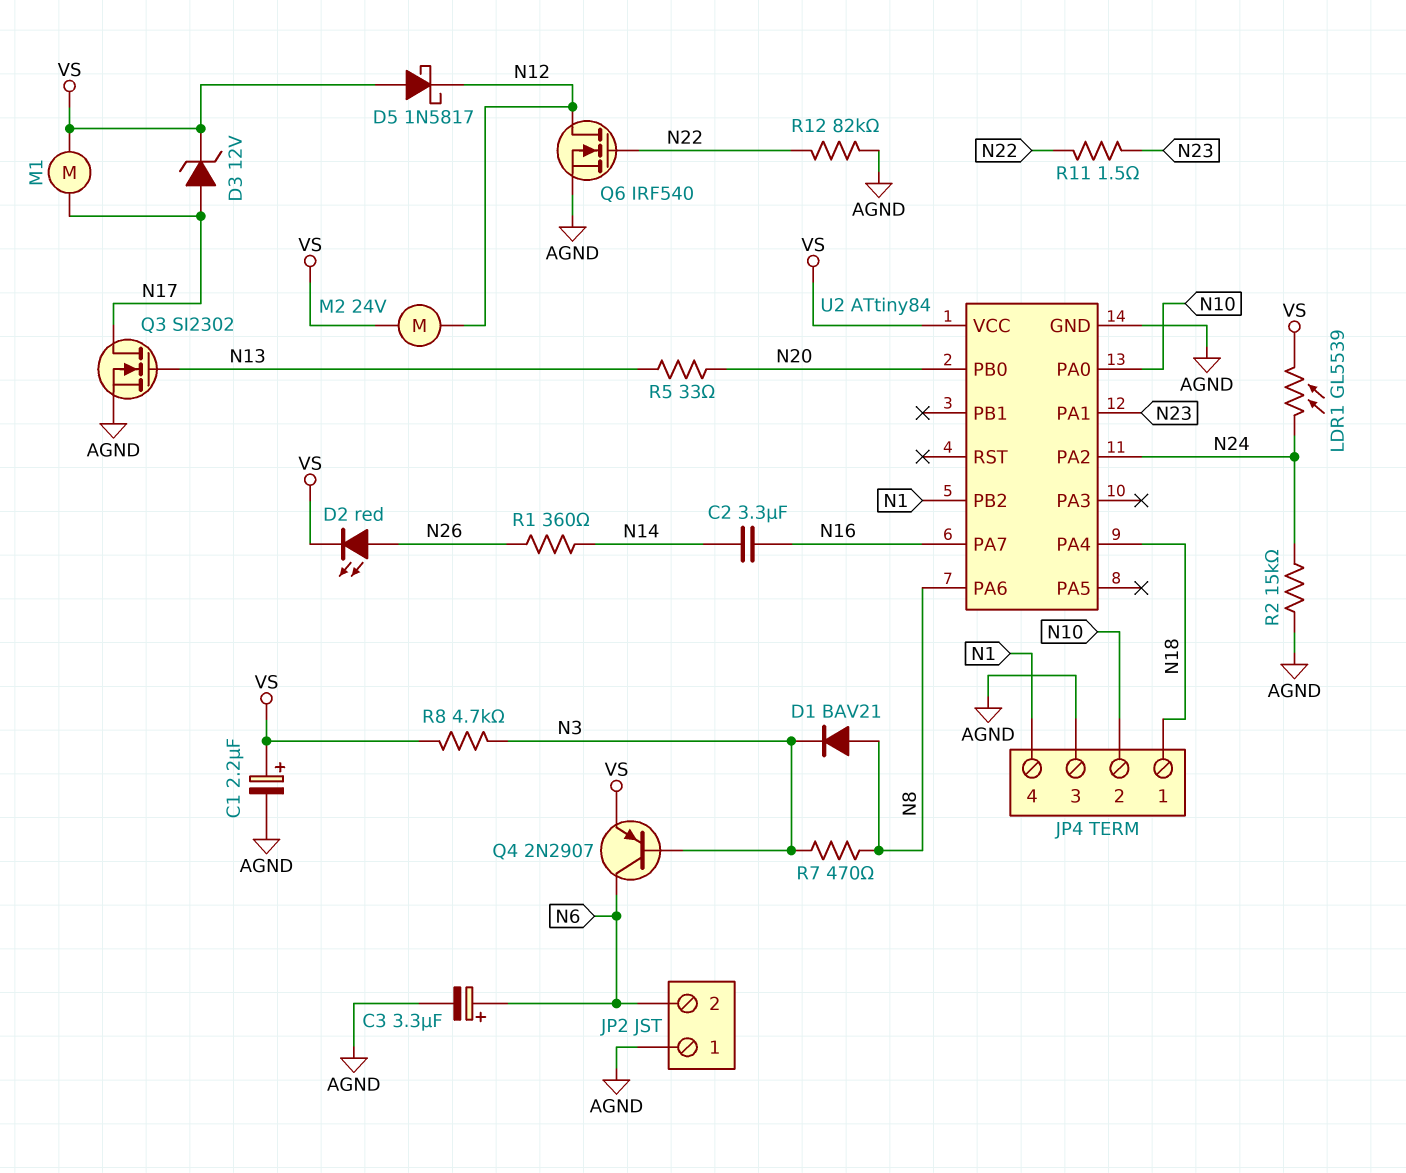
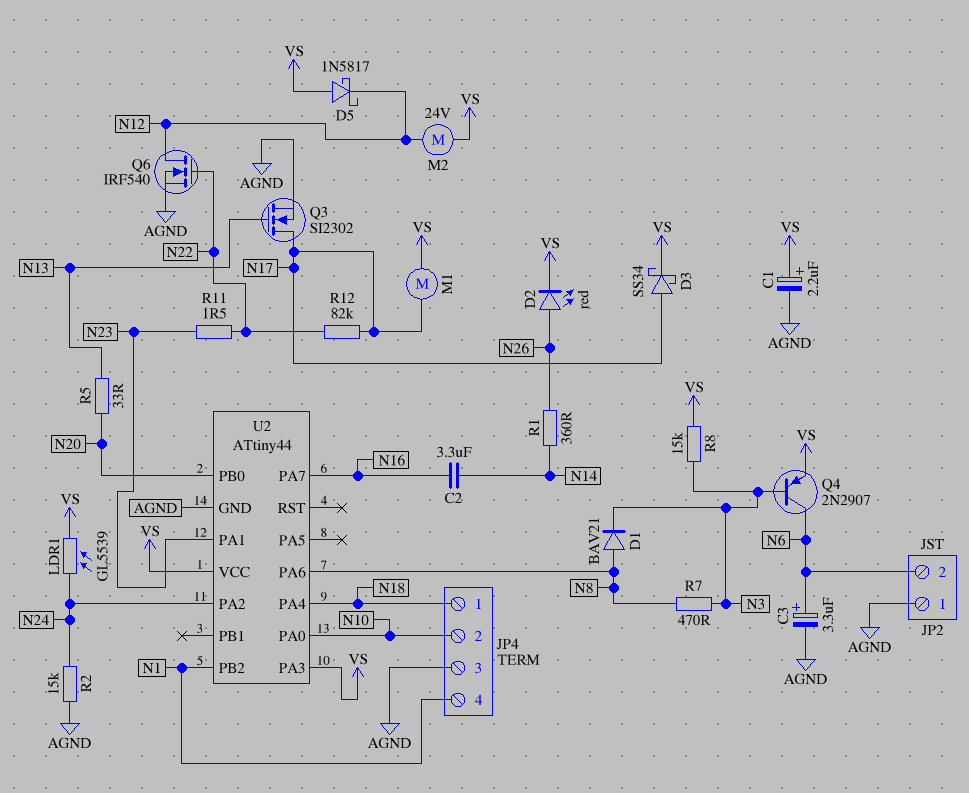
D3: zener 12V (A N17, K VS) -> schottky SS34 (A N17, K VS)
R8: 4.7k (N3, VS) -> 15k (N3, VS)
R12: 82k (AGND, N22) -> 82k (N17, N22)
U2: ATtiny84 -> ATtiny44
U2 pin PA3: none -> VS

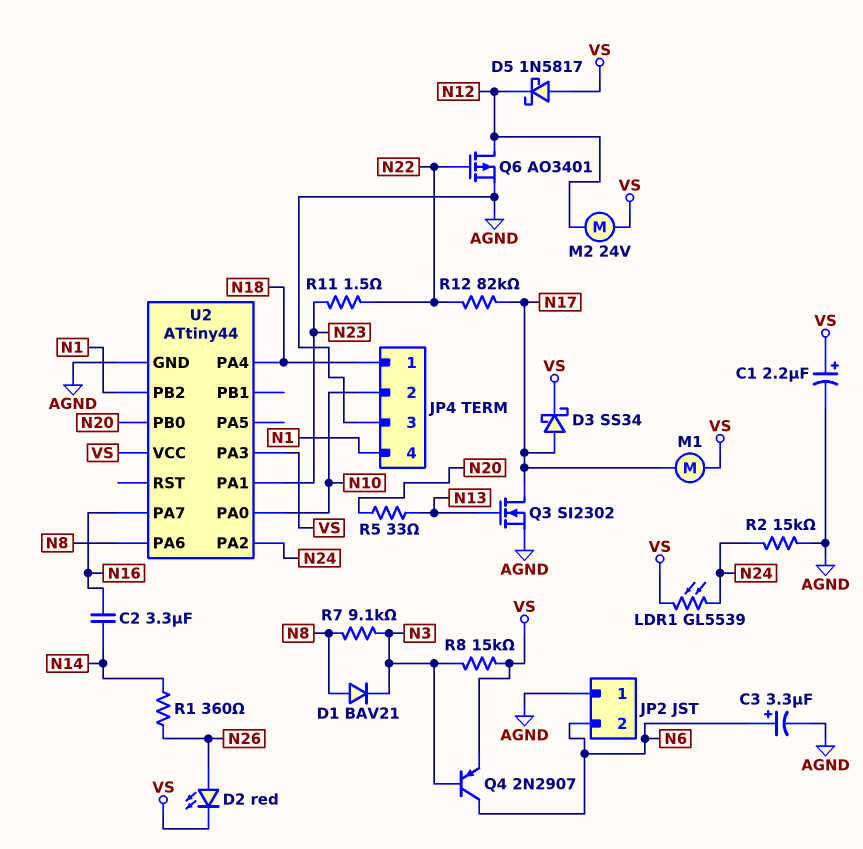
Q6: NMOS IRF540 (G N22, D N12, S AGND) -> PMOS AO3401 (G N22, D N12, S AGND)
R7: 470 (N3, N8) -> 9.1k (N3, N8)

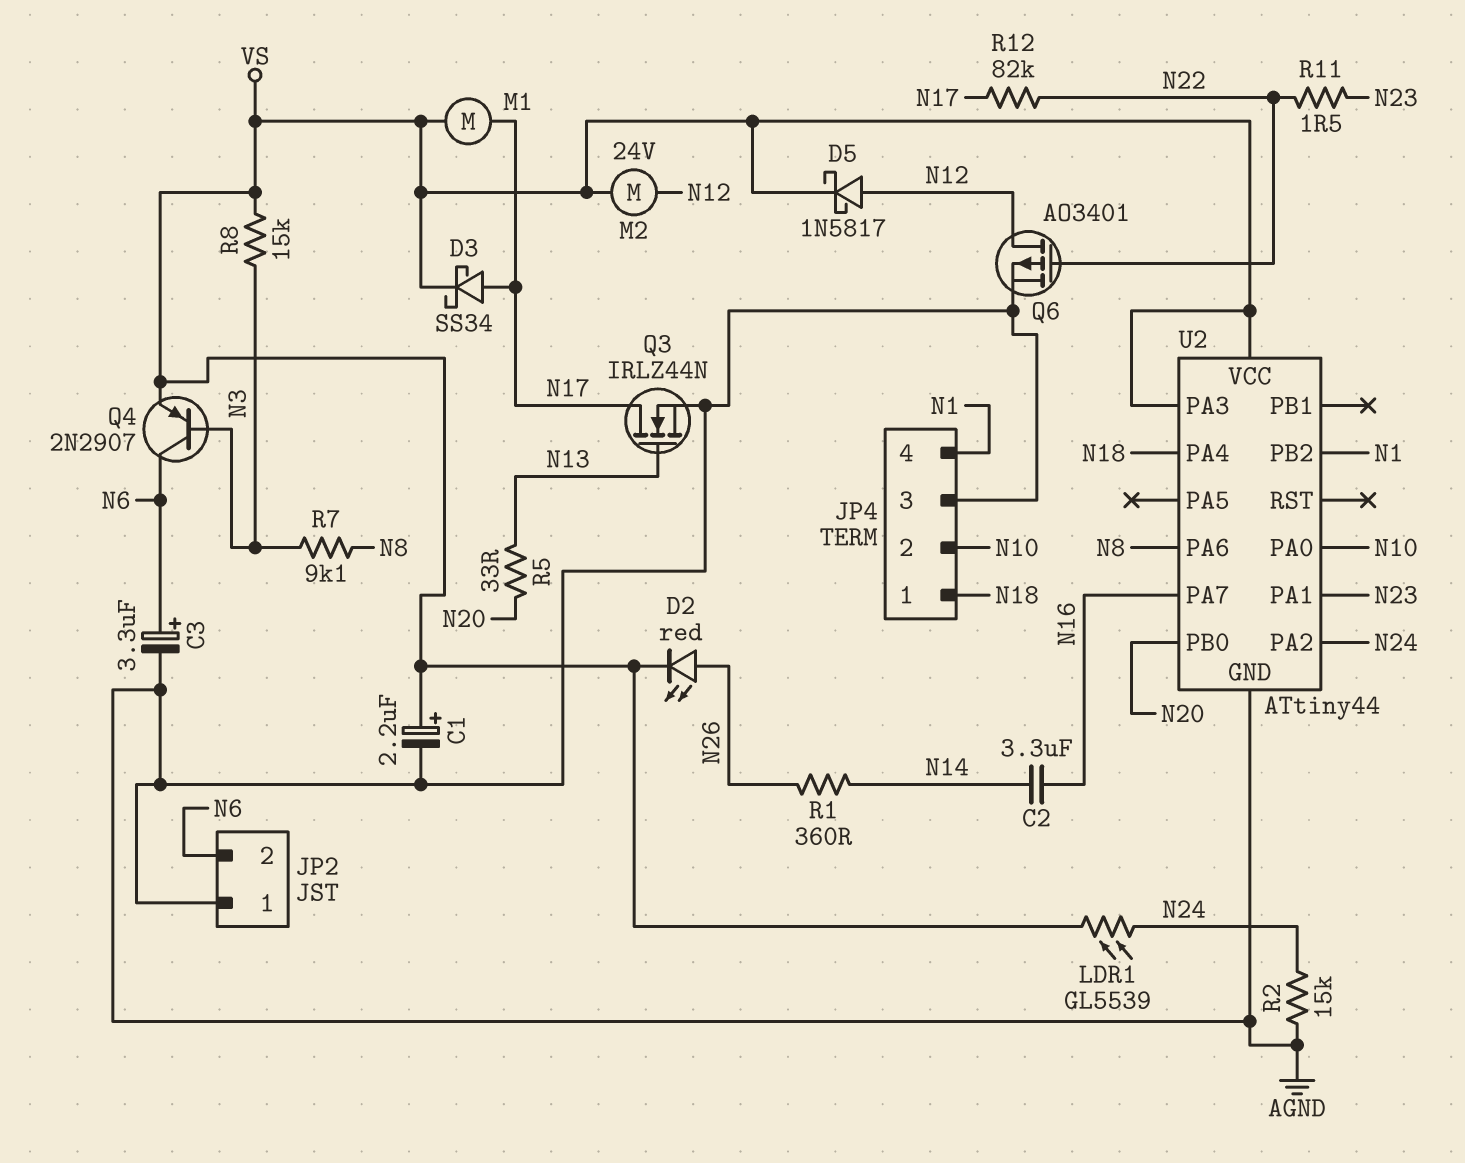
D1: diode BAV21 (A N8, K N3) -> none
D5: schottky 1N5817 (A VS, K N12) -> schottky 1N5817 (A N12, K VS)
Q3: NMOS SI2302 (G N13, D N17, S AGND) -> NMOS IRLZ44N (G N13, D N17, S AGND)

